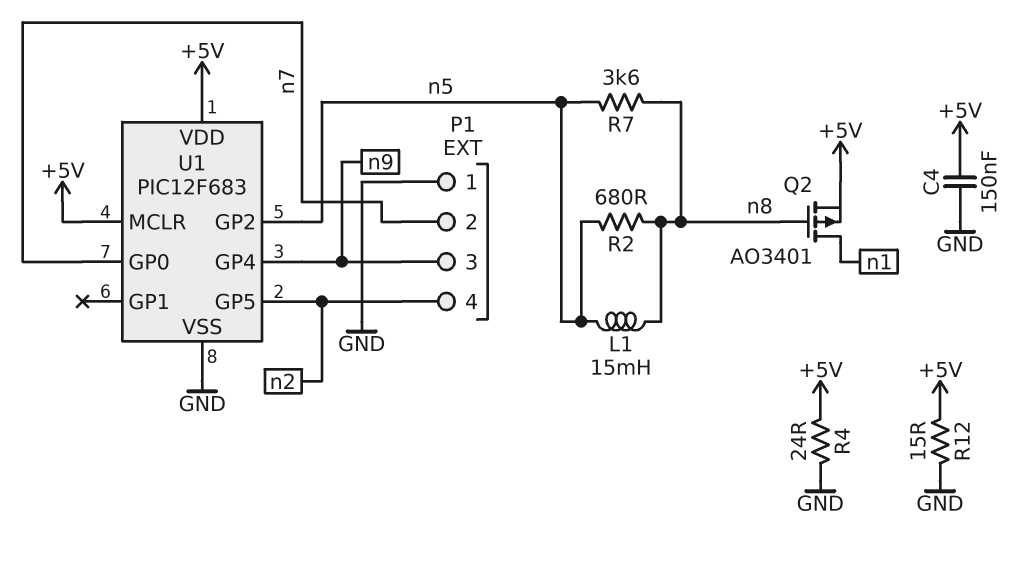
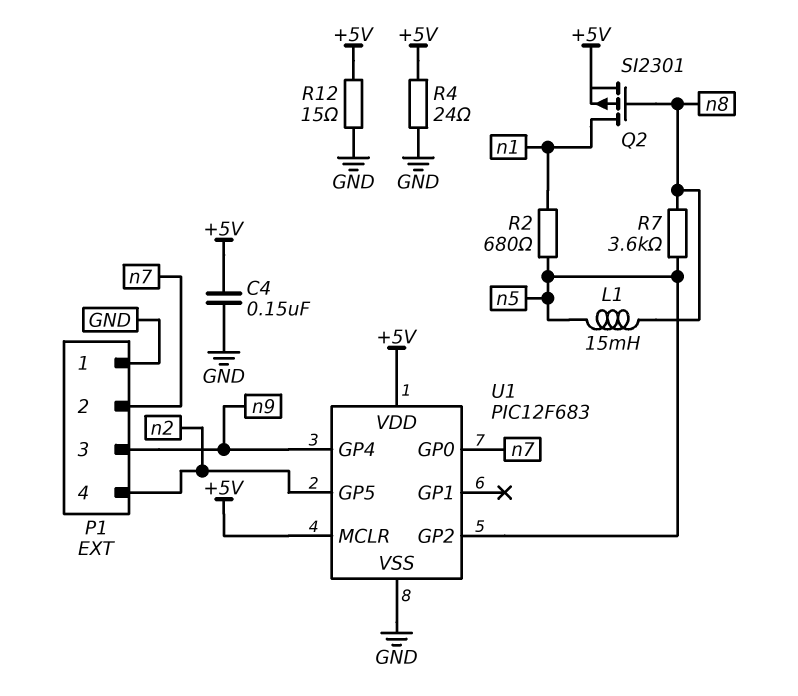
Q2: PMOS AO3401 (G n8, D n1, S +5V) -> PMOS SI2301 (G n8, D n1, S +5V)
R2: 680 (n5, n8) -> 680 (n1, n5)

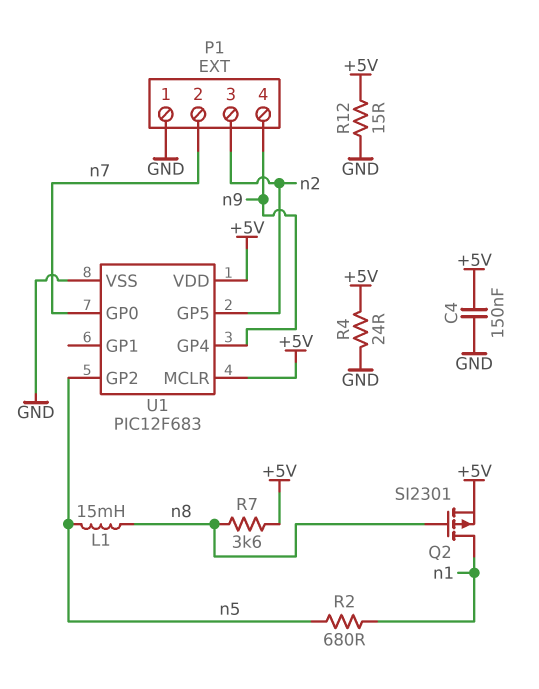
P1 pin 3: n9 -> n2
P1 pin 4: n2 -> n9
R7: 3.6k (n5, n8) -> 3.6k (+5V, n8)

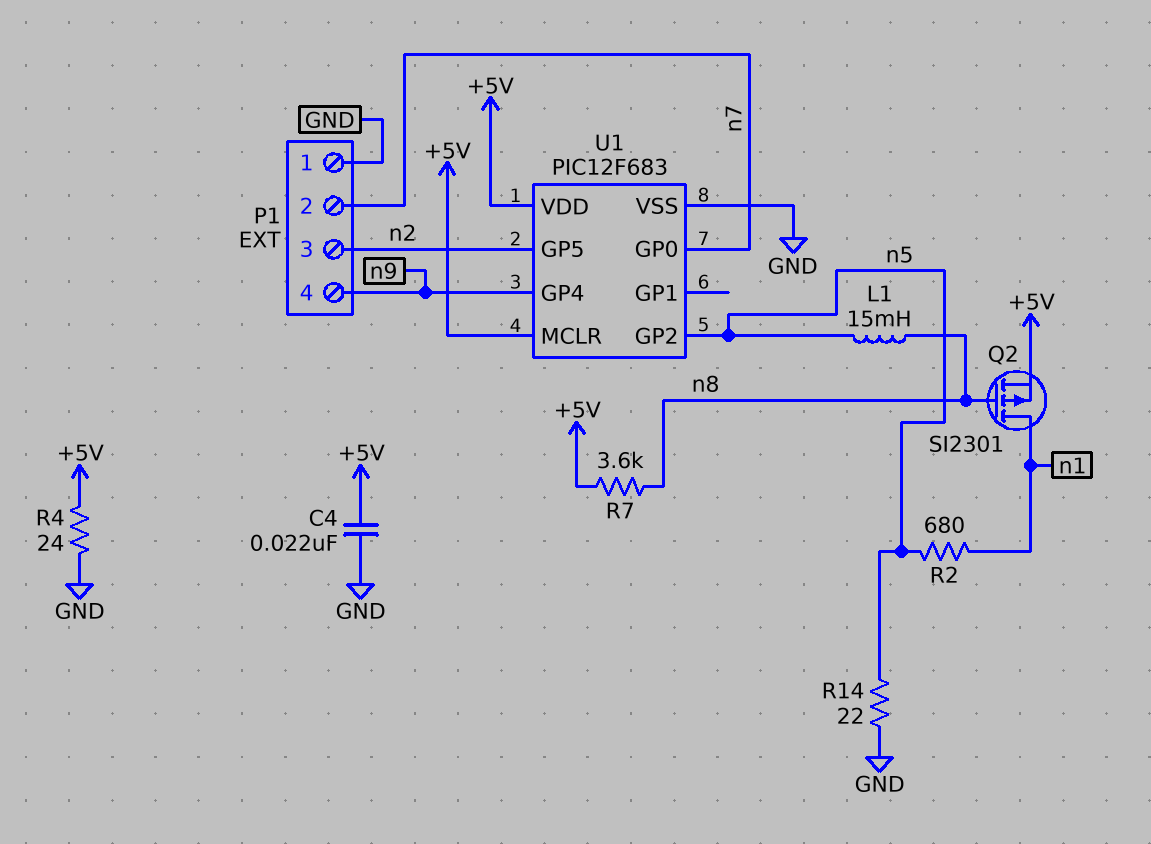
C4: 150nF (+5V, GND) -> 22nF (+5V, GND)
R12: 15 (+5V, GND) -> none
R14: none -> 22 (GND, n5)

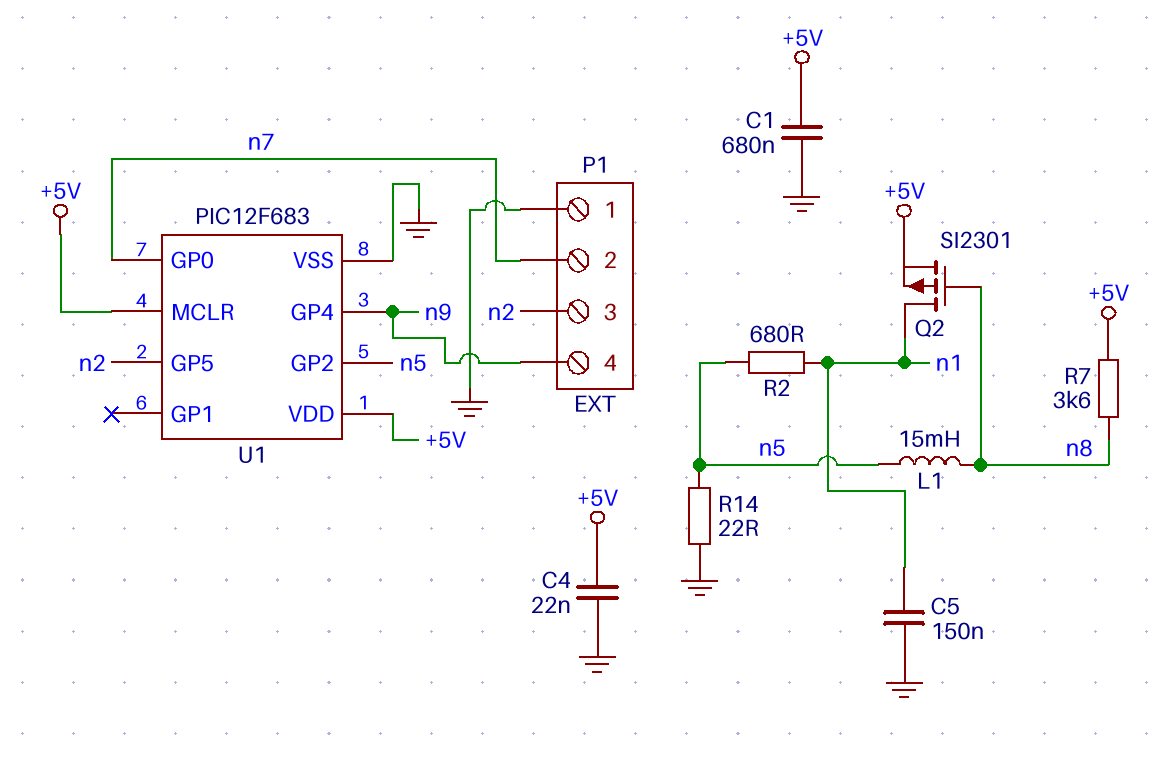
C1: none -> 680nF (+5V, GND)
C5: none -> 150nF (GND, n1)
R4: 24 (+5V, GND) -> none

